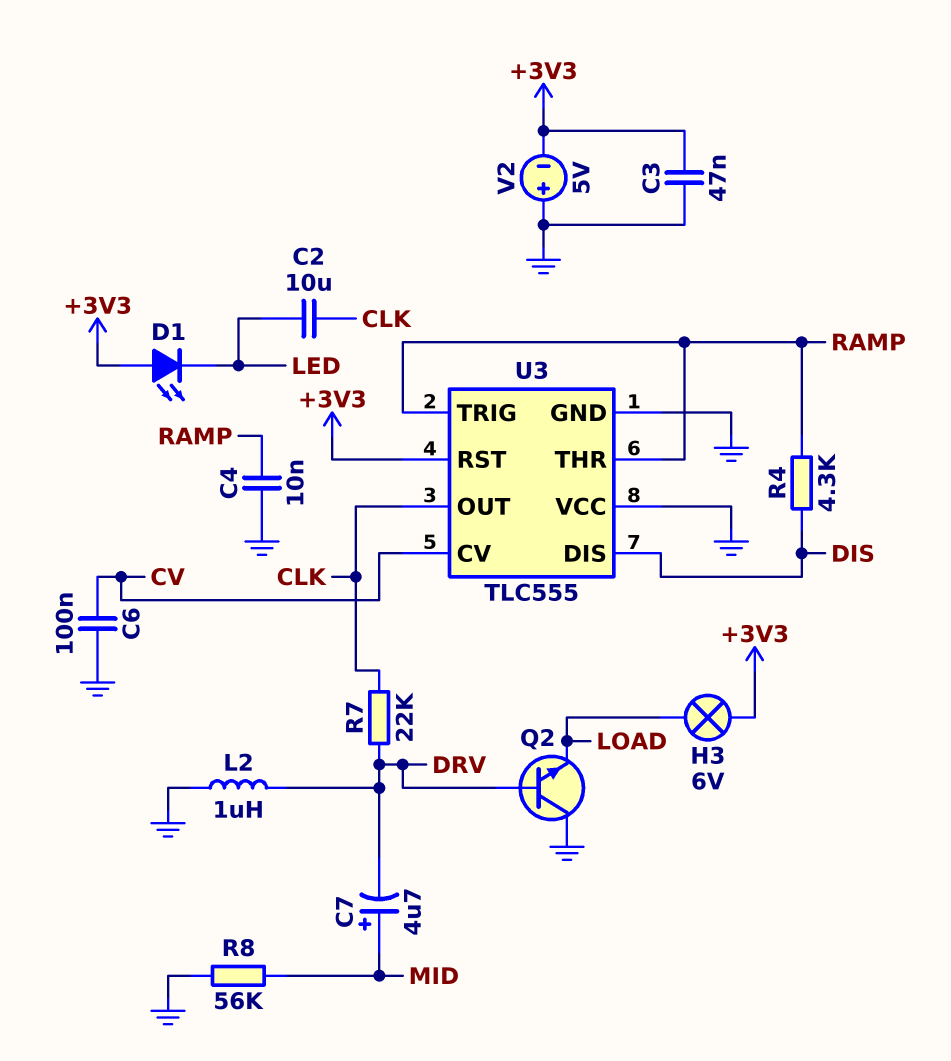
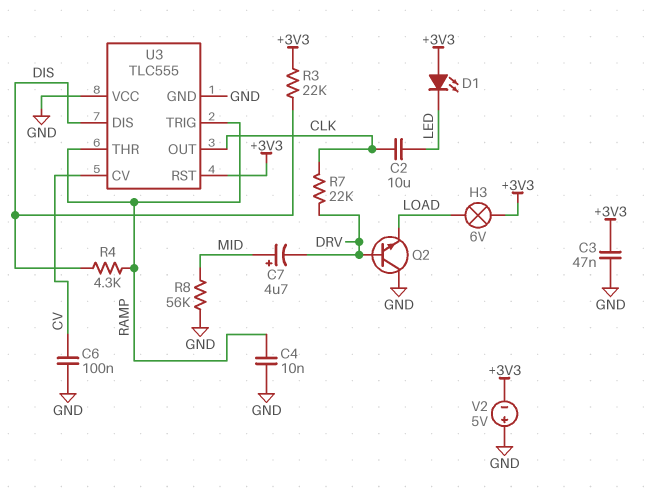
L2: 1uH (DRV, GND) -> none
R3: none -> 22k (+3V3, DIS)

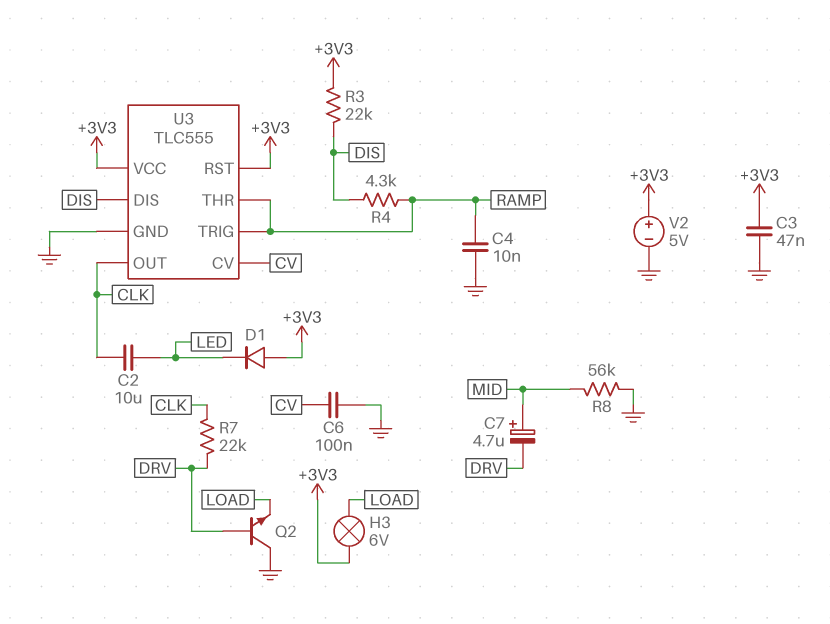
D1: LED (A +3V3, K LED) -> diode (A +3V3, K LED)
U3 pin VCC: GND -> +3V3
V2: 5V (plus GND, minus +3V3) -> 5V (plus +3V3, minus GND)

